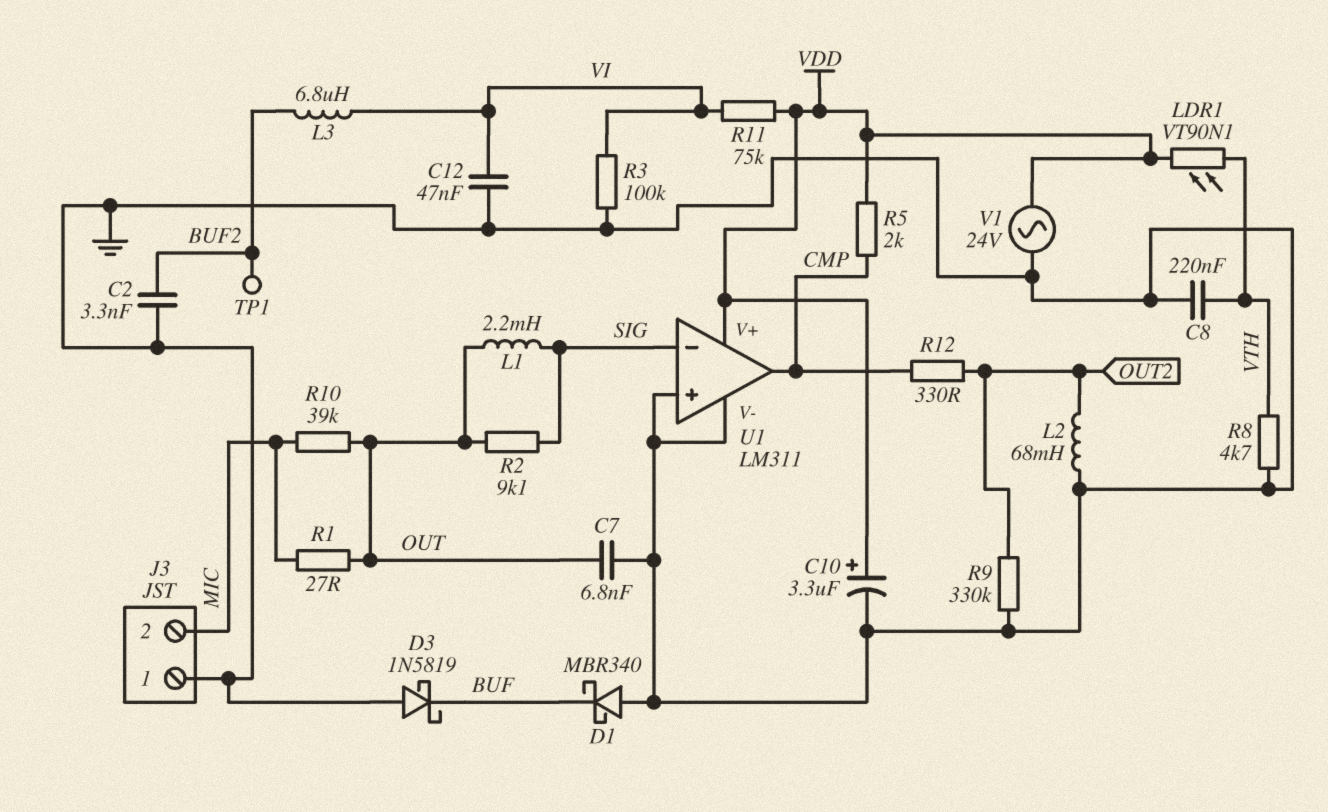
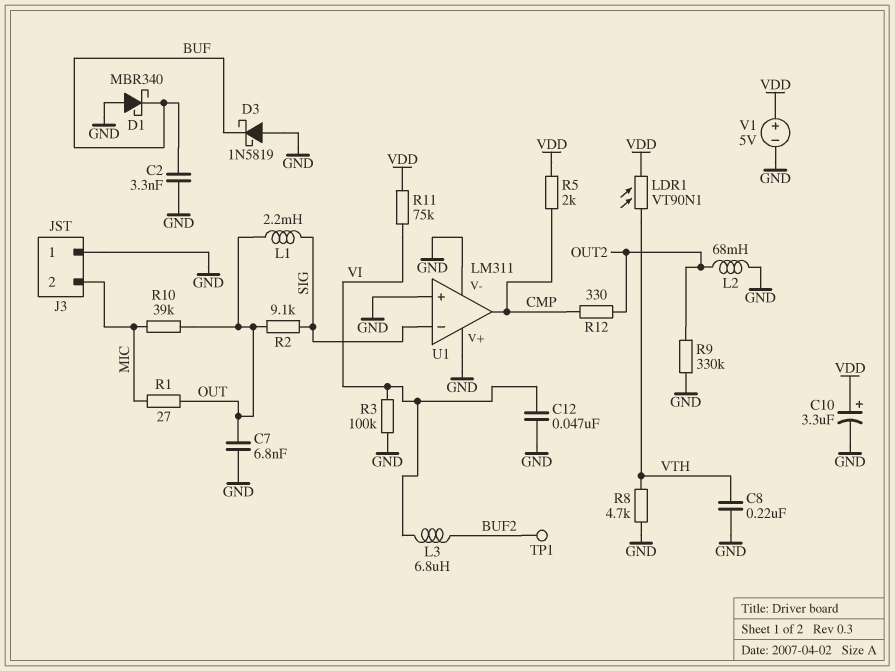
C2: 3.3nF (BUF2, GND) -> 3.3nF (BUF, GND)
U1 pin V+: VDD -> GND
V1: AC 24V (GND, VDD) -> 5V (plus VDD, minus GND)

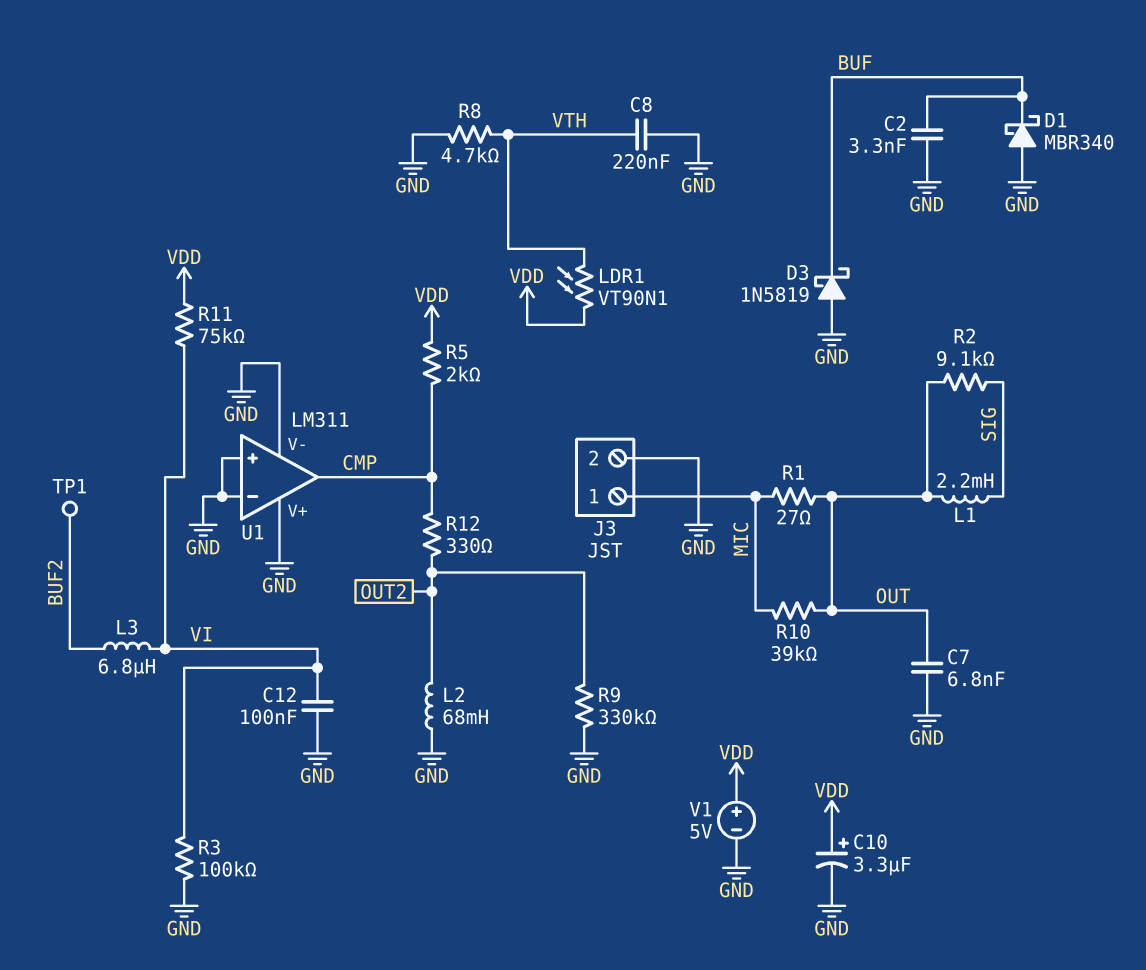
C12: 47nF (GND, VI) -> 100nF (GND, VI)
J3 pin 1: GND -> MIC
J3 pin 2: MIC -> GND
U1 pin in-: SIG -> GND

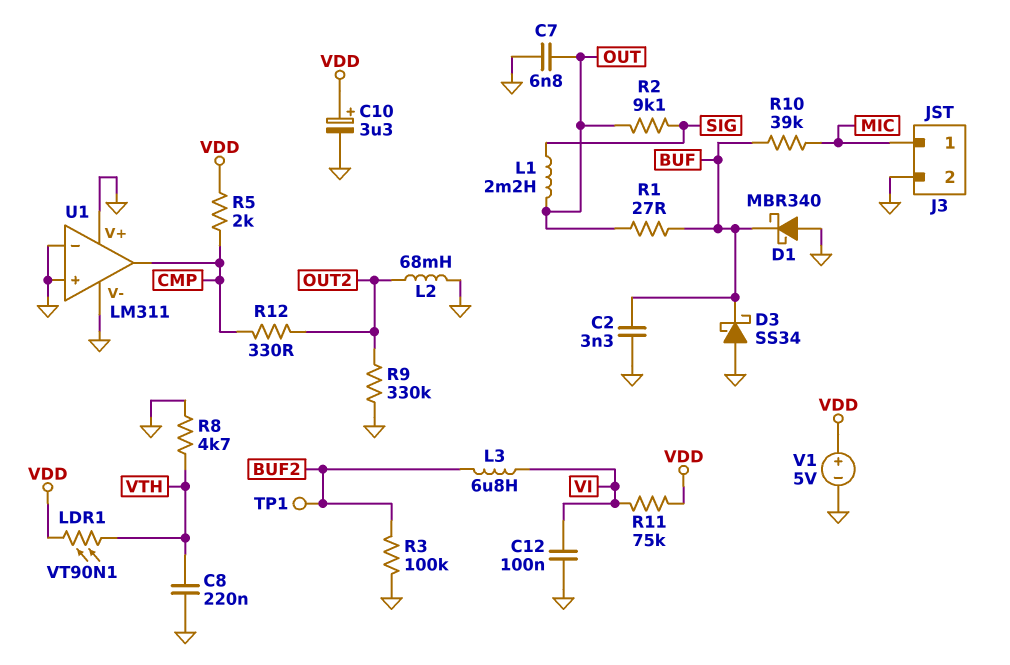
D3: schottky 1N5819 (A GND, K BUF) -> schottky SS34 (A GND, K BUF)
R1: 27 (MIC, OUT) -> 27 (BUF, OUT)
R3: 100k (GND, VI) -> 100k (BUF2, GND)
R10: 39k (MIC, OUT) -> 39k (BUF, MIC)

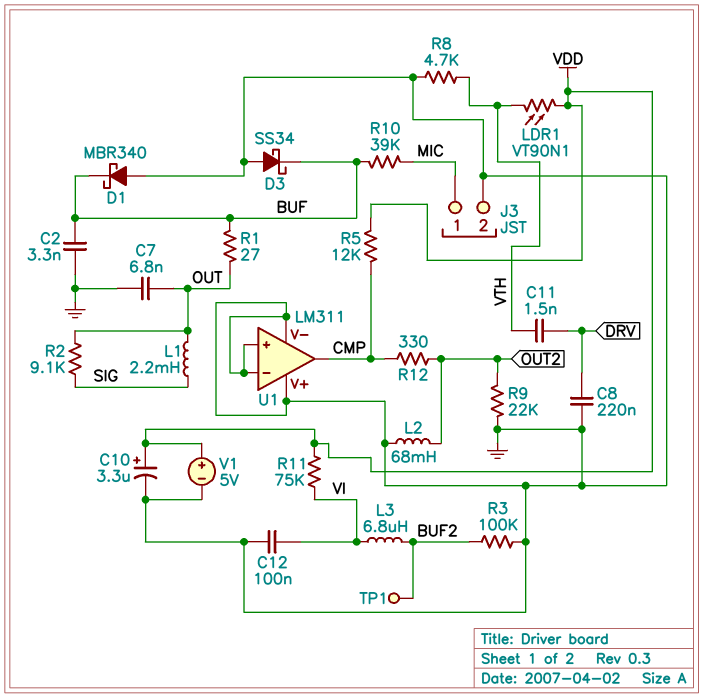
C8: 220nF (GND, VTH) -> 220nF (DRV, GND)
C11: none -> 1.5nF (DRV, VTH)
R5: 2k (CMP, VDD) -> 12k (CMP, VDD)
R9: 330k (GND, OUT2) -> 22k (GND, OUT2)

